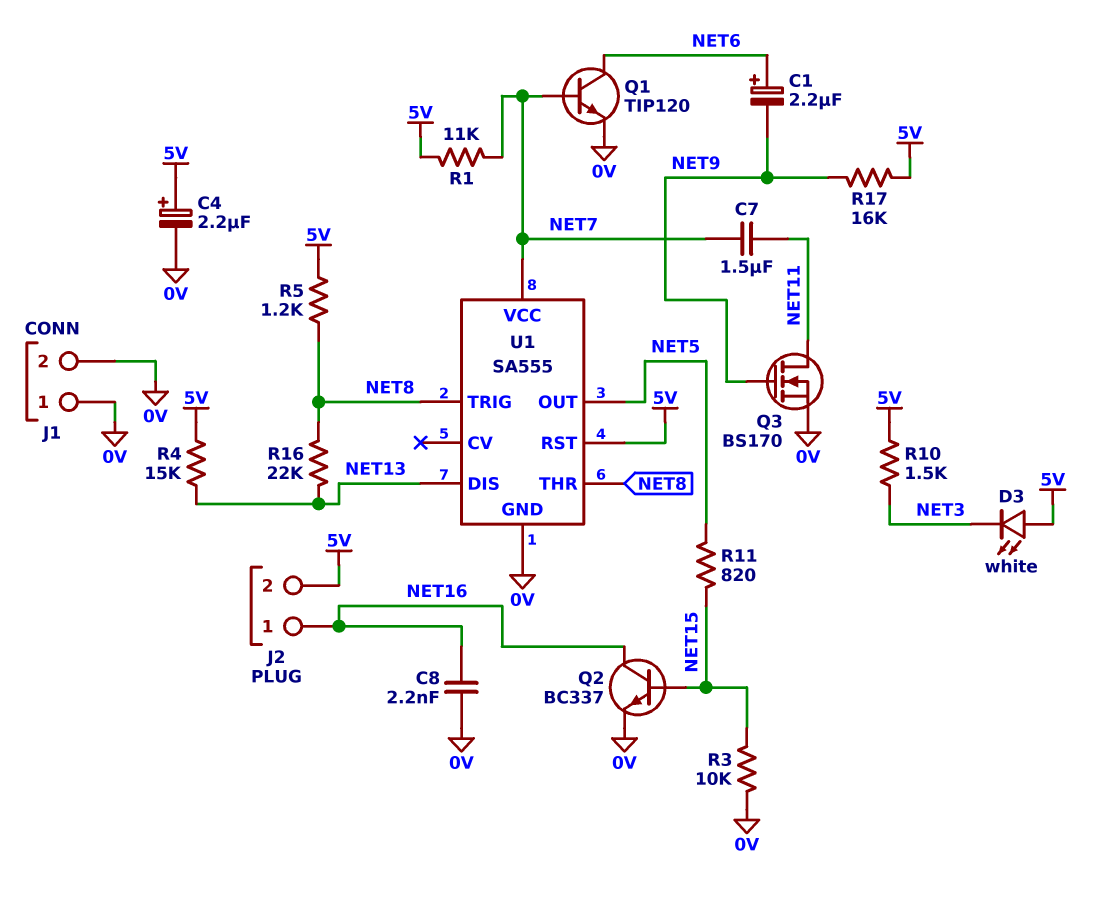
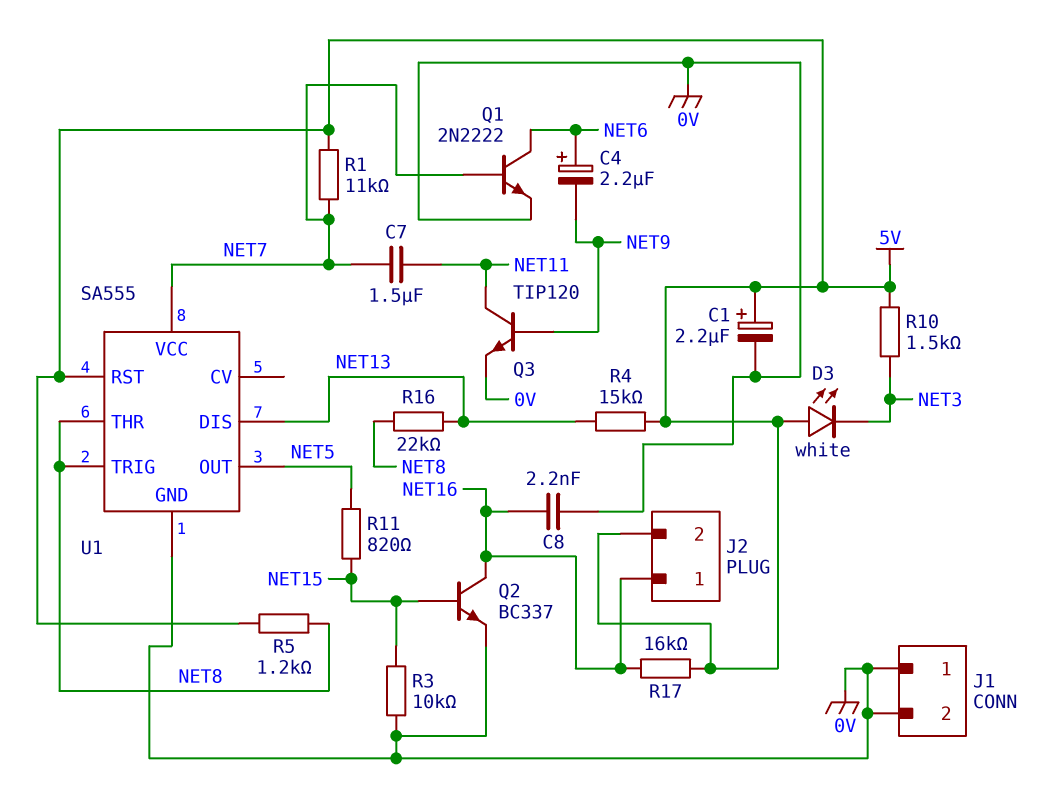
C1: 2.2uF (plus NET6, minus NET9) -> 2.2uF (plus 5V, minus 0V)
C4: 2.2uF (plus 5V, minus 0V) -> 2.2uF (plus NET6, minus NET9)
Q1: NPN TIP120 (B NET7, C NET6, E 0V) -> NPN 2N2222 (B NET7, C NET6, E 0V)
Q3: NMOS BS170 (G NET9, D NET11, S 0V) -> NPN TIP120 (B NET9, C NET11, E 0V)
R17: 16k (5V, NET9) -> 16k (5V, NET16)

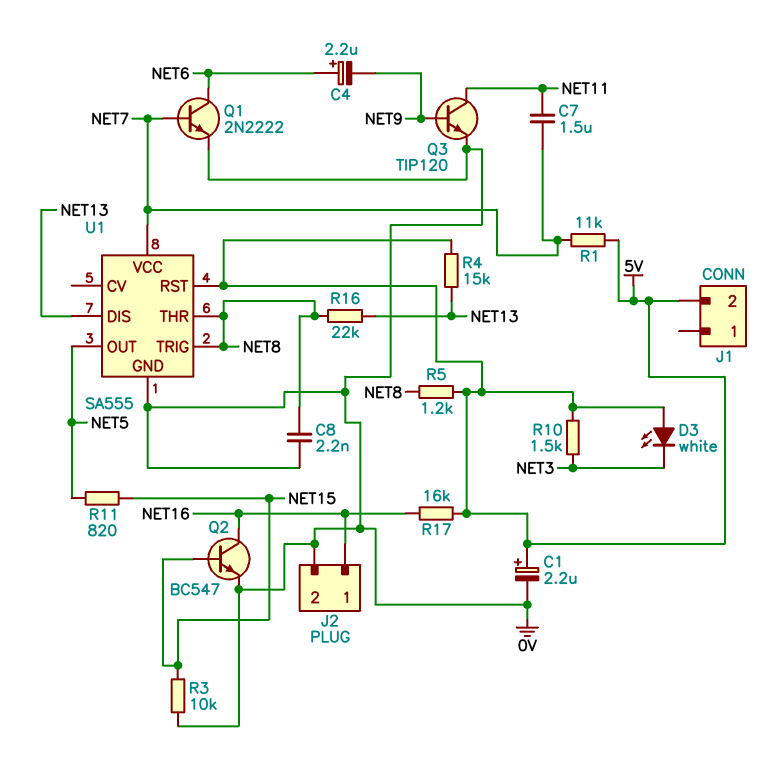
C8: 2.2nF (0V, NET16) -> 2.2nF (0V, NET8)
J1 pin 1: 0V -> none
J1 pin 2: 0V -> 5V
J2 pin 2: 5V -> 0V
Q2: NPN BC337 (B NET15, C NET16, E 0V) -> NPN BC547 (B NET15, C NET16, E 0V)

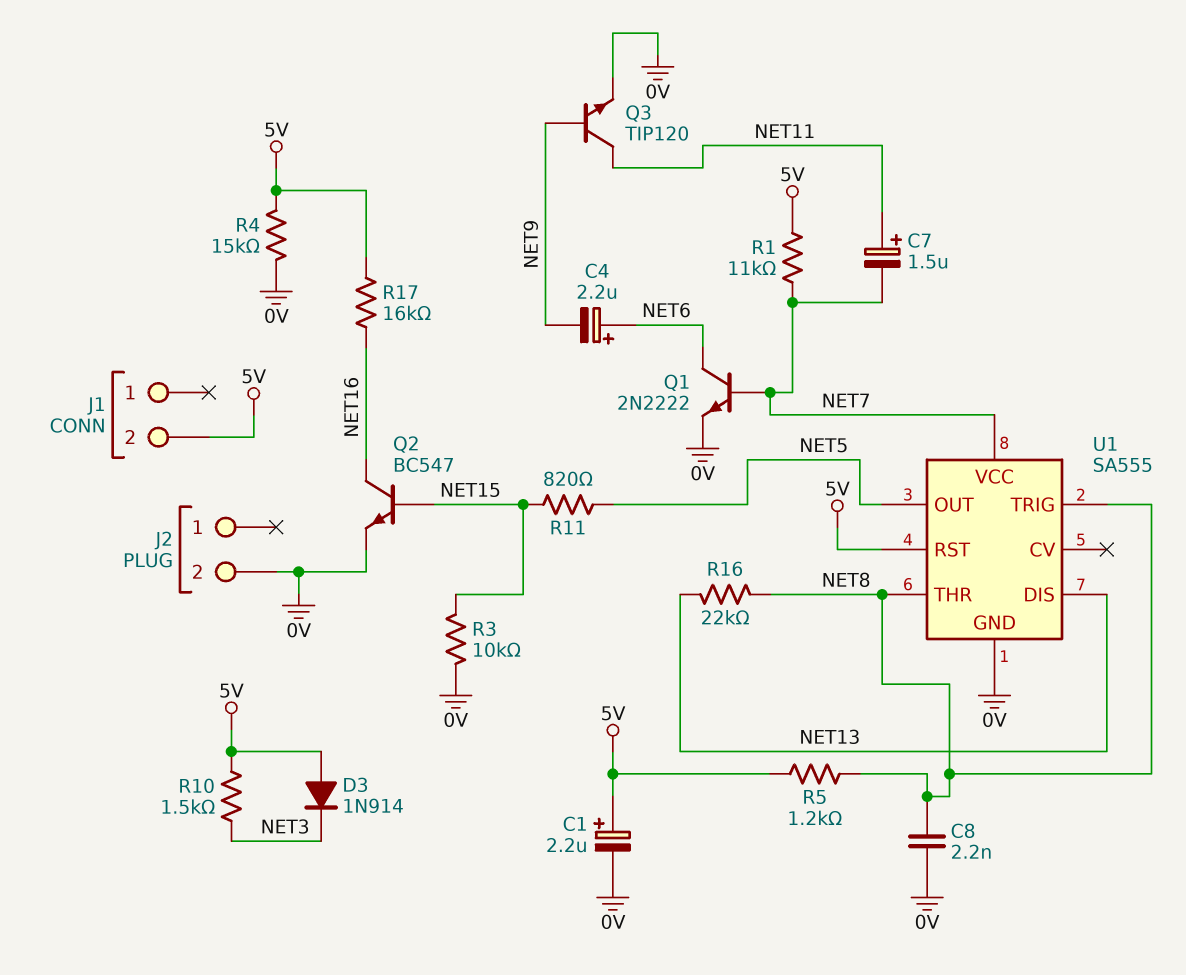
C7: 1.5uF (NET7, NET11) -> 1.5uF (plus NET11, minus NET7)
D3: LED white (A 5V, K NET3) -> diode 1N914 (A 5V, K NET3)
J2 pin 1: NET16 -> none
R4: 15k (5V, NET13) -> 15k (0V, 5V)

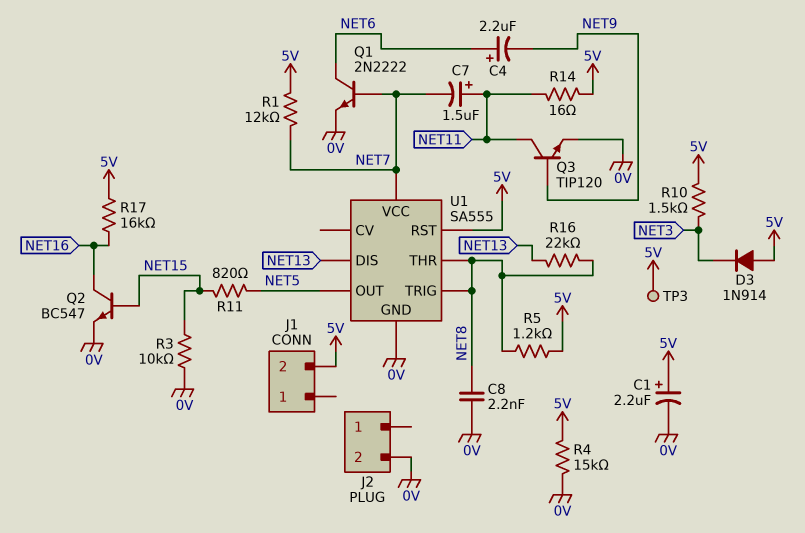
R1: 11k (5V, NET7) -> 12k (5V, NET7)
R14: none -> 16 (5V, NET11)
TP3: none -> test point (5V)

